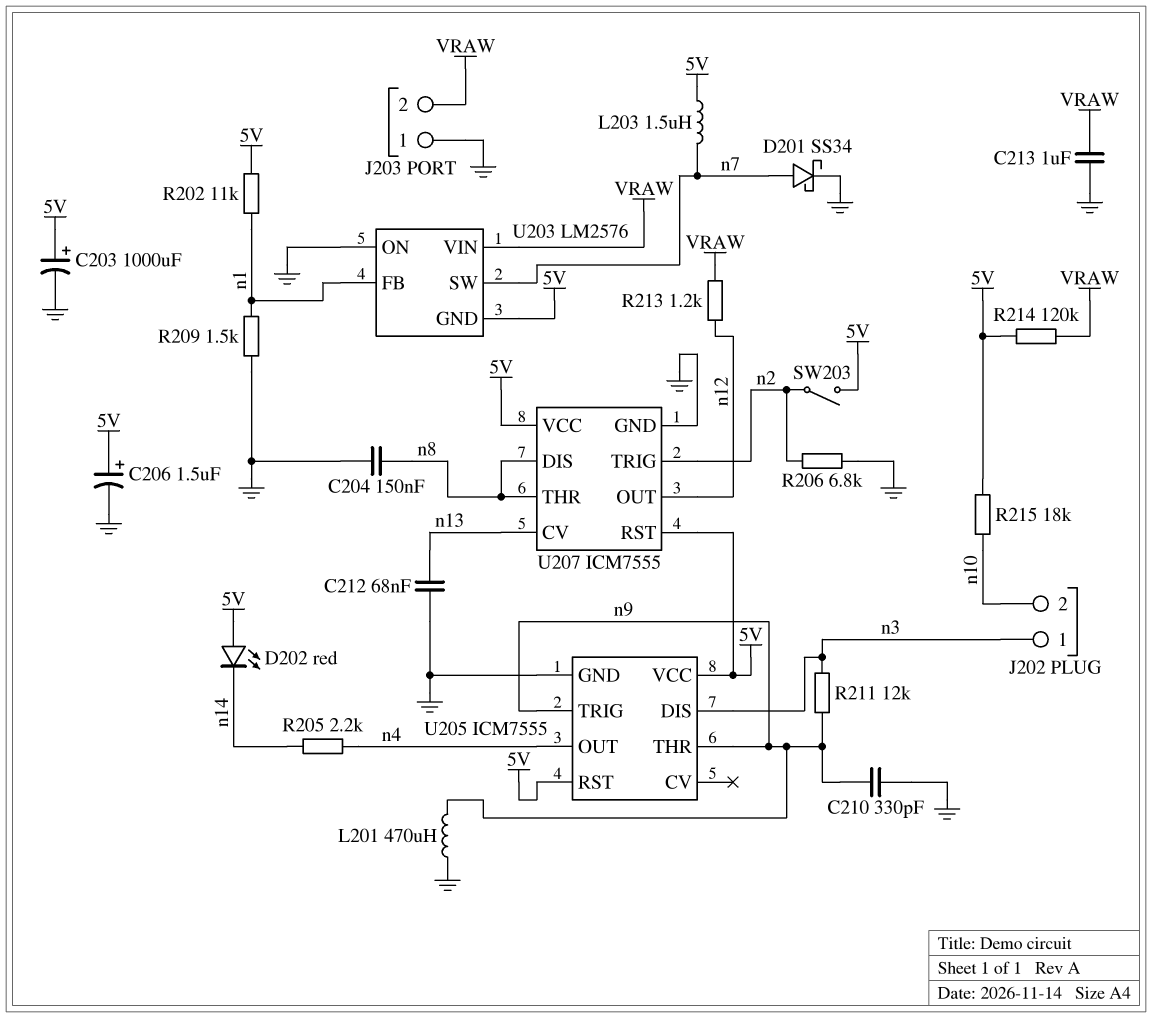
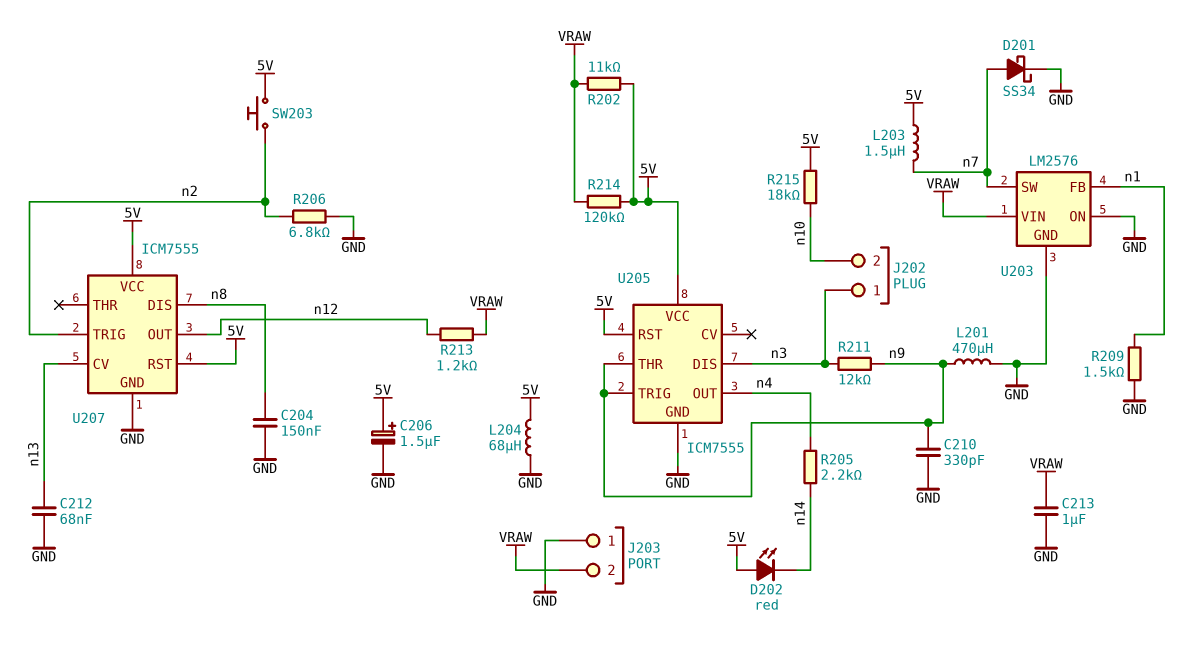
C203: 1000uF (plus 5V, minus GND) -> none
L204: none -> 68uH (5V, GND)
R202: 11k (5V, n1) -> 11k (5V, VRAW)
SW203: switch (5V, n2) -> button (5V, n2)
U203 pin GND: 5V -> GND
U207 pin THR: n8 -> none

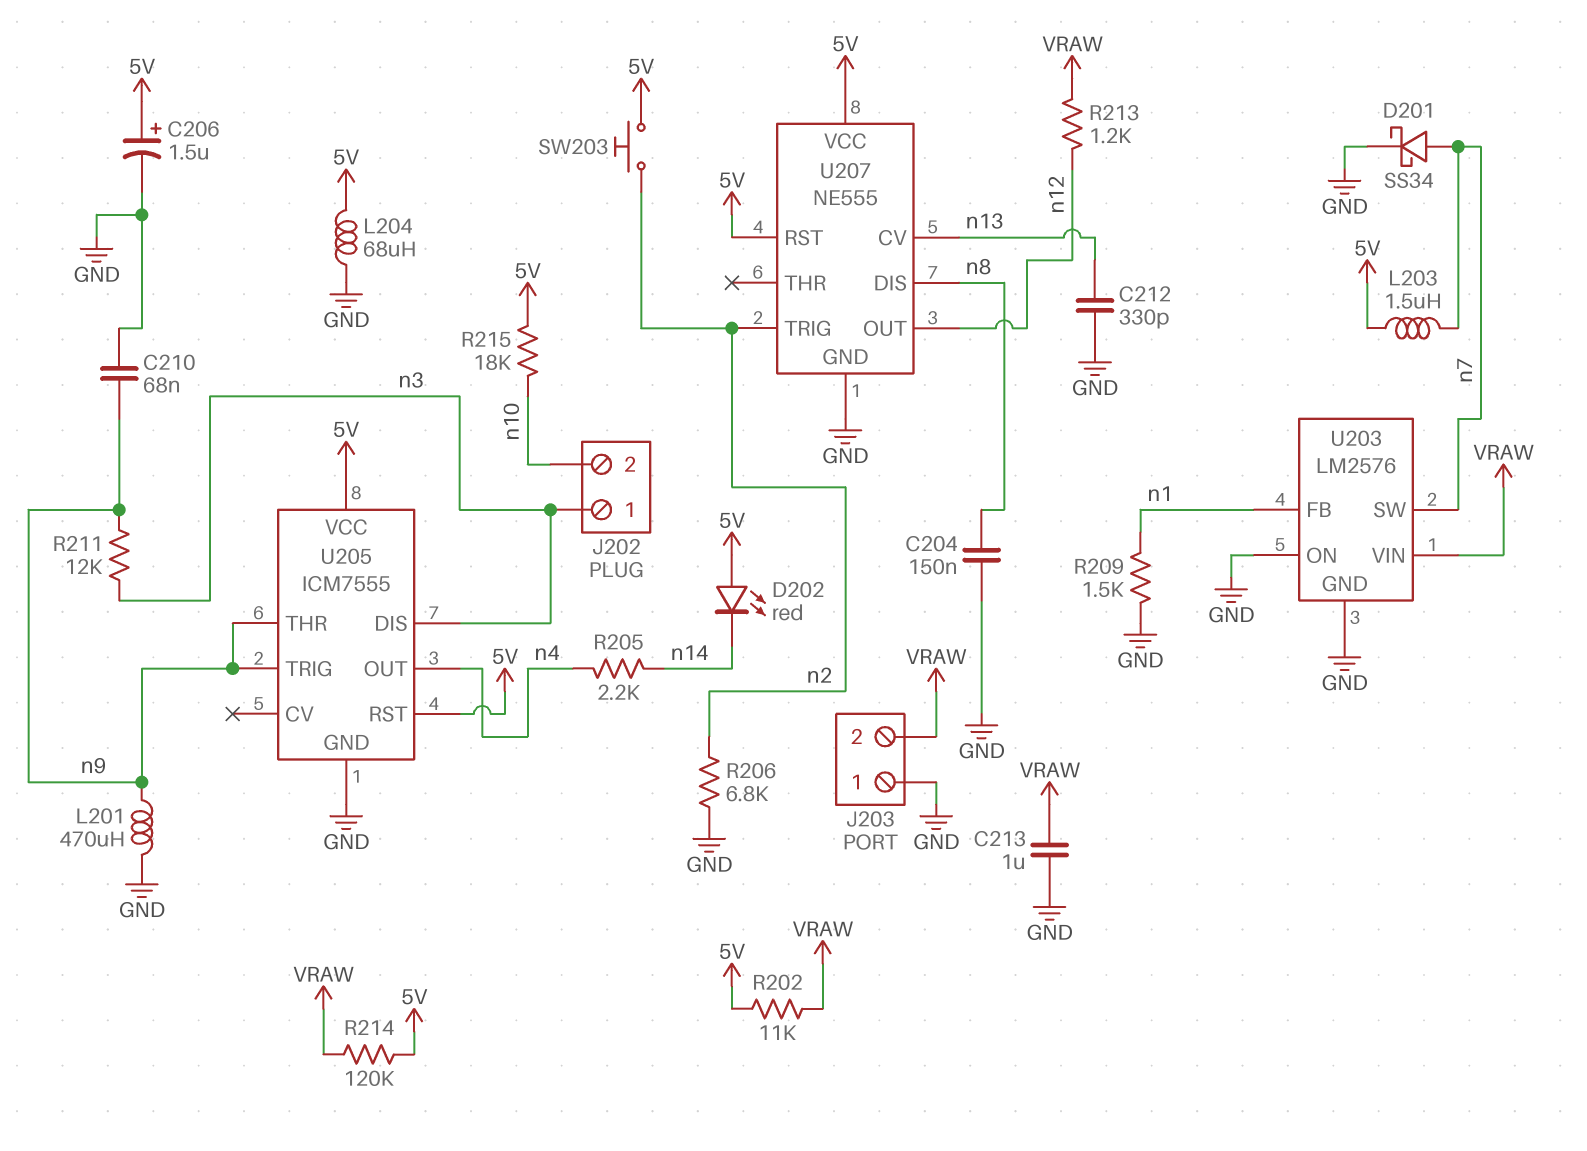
C210: 330pF (GND, n9) -> 68nF (GND, n9)
C212: 68nF (GND, n13) -> 330pF (GND, n13)
U207: ICM7555 -> NE555

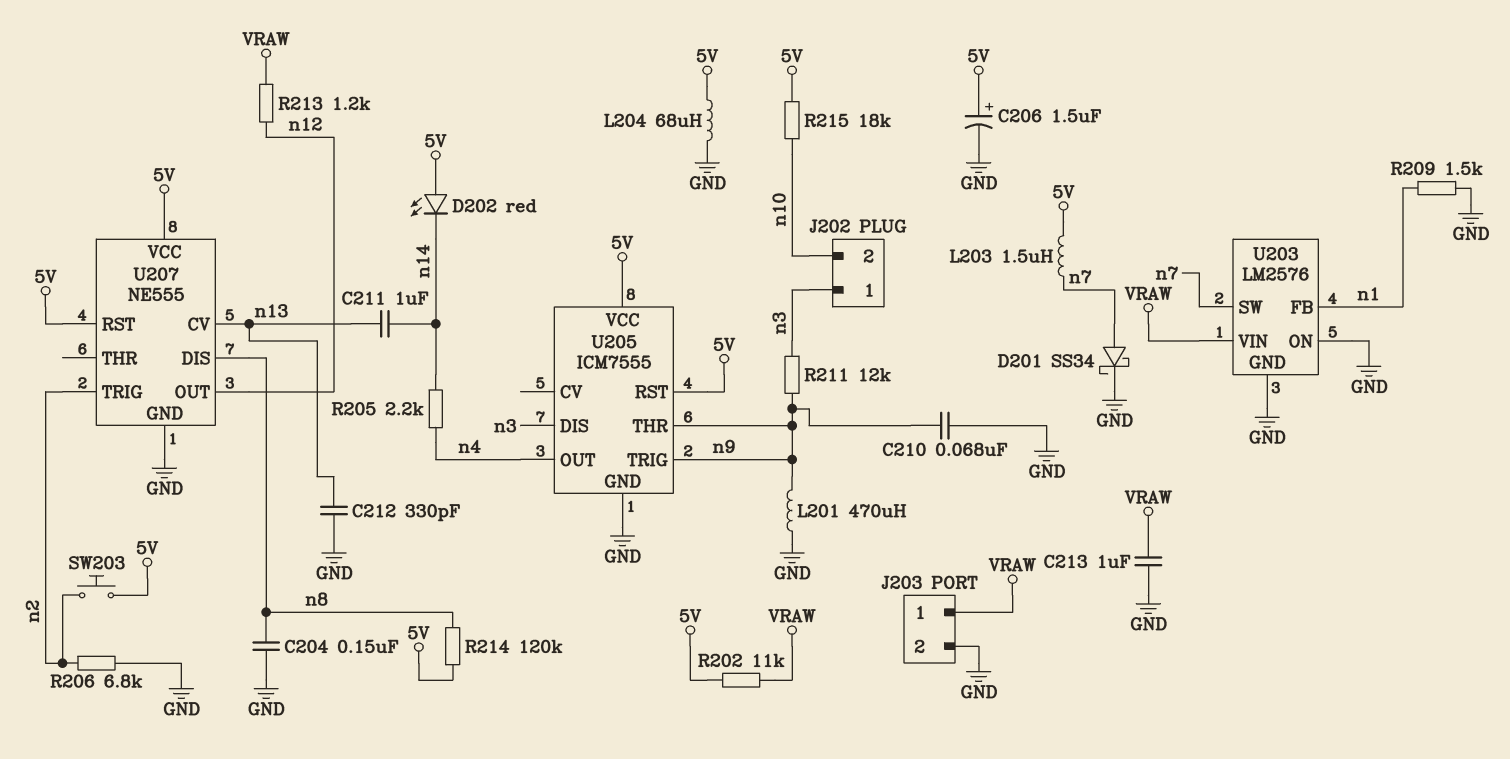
C211: none -> 1uF (n13, n14)
J203 pin 1: GND -> VRAW
J203 pin 2: VRAW -> GND
R214: 120k (5V, VRAW) -> 120k (5V, n8)

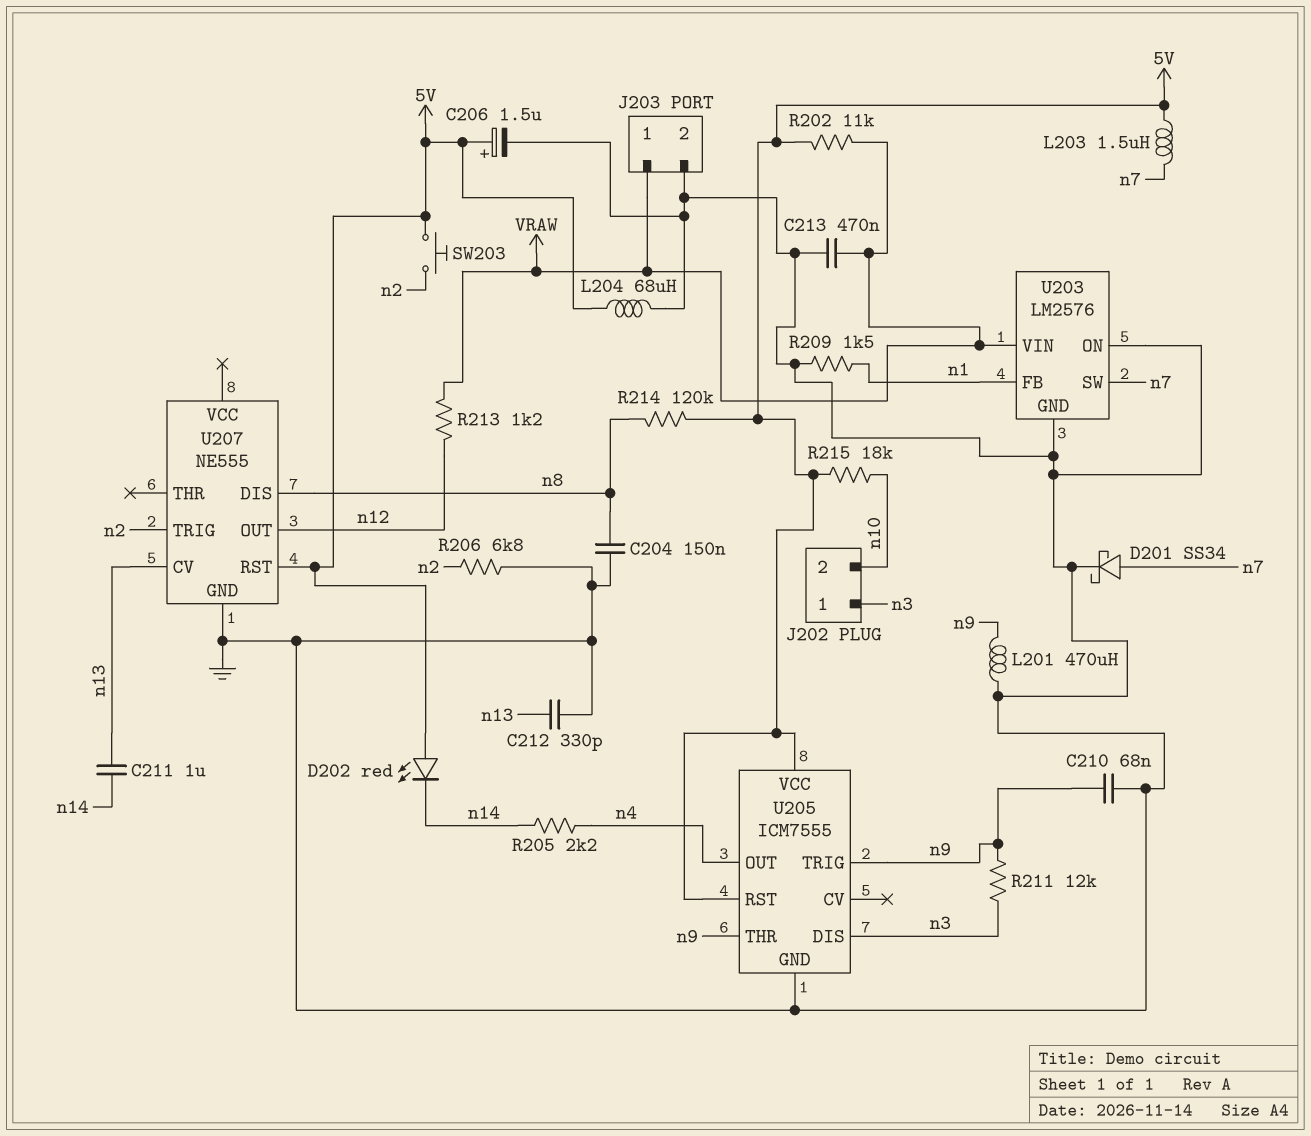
C213: 1uF (GND, VRAW) -> 470nF (GND, VRAW)
U207 pin VCC: 5V -> none

